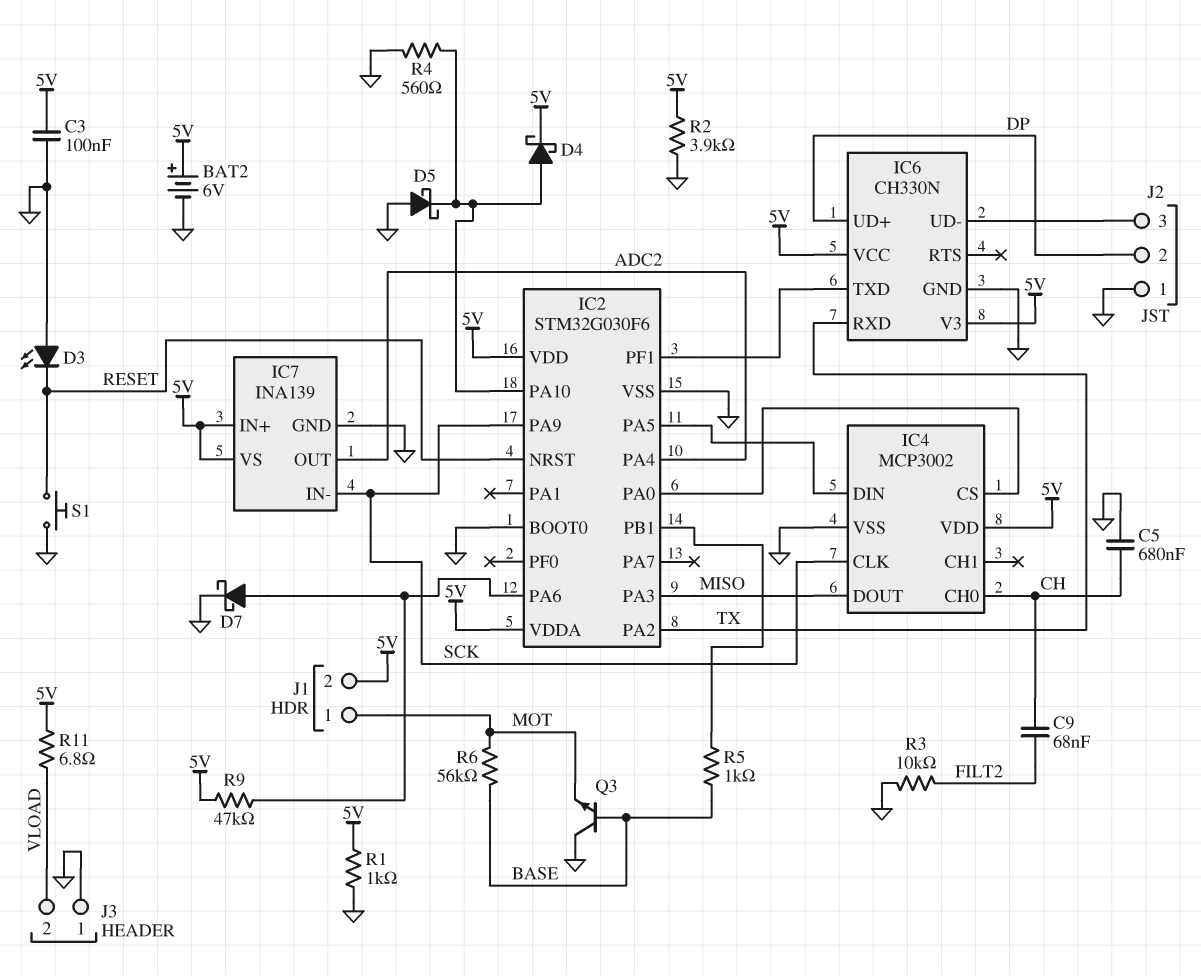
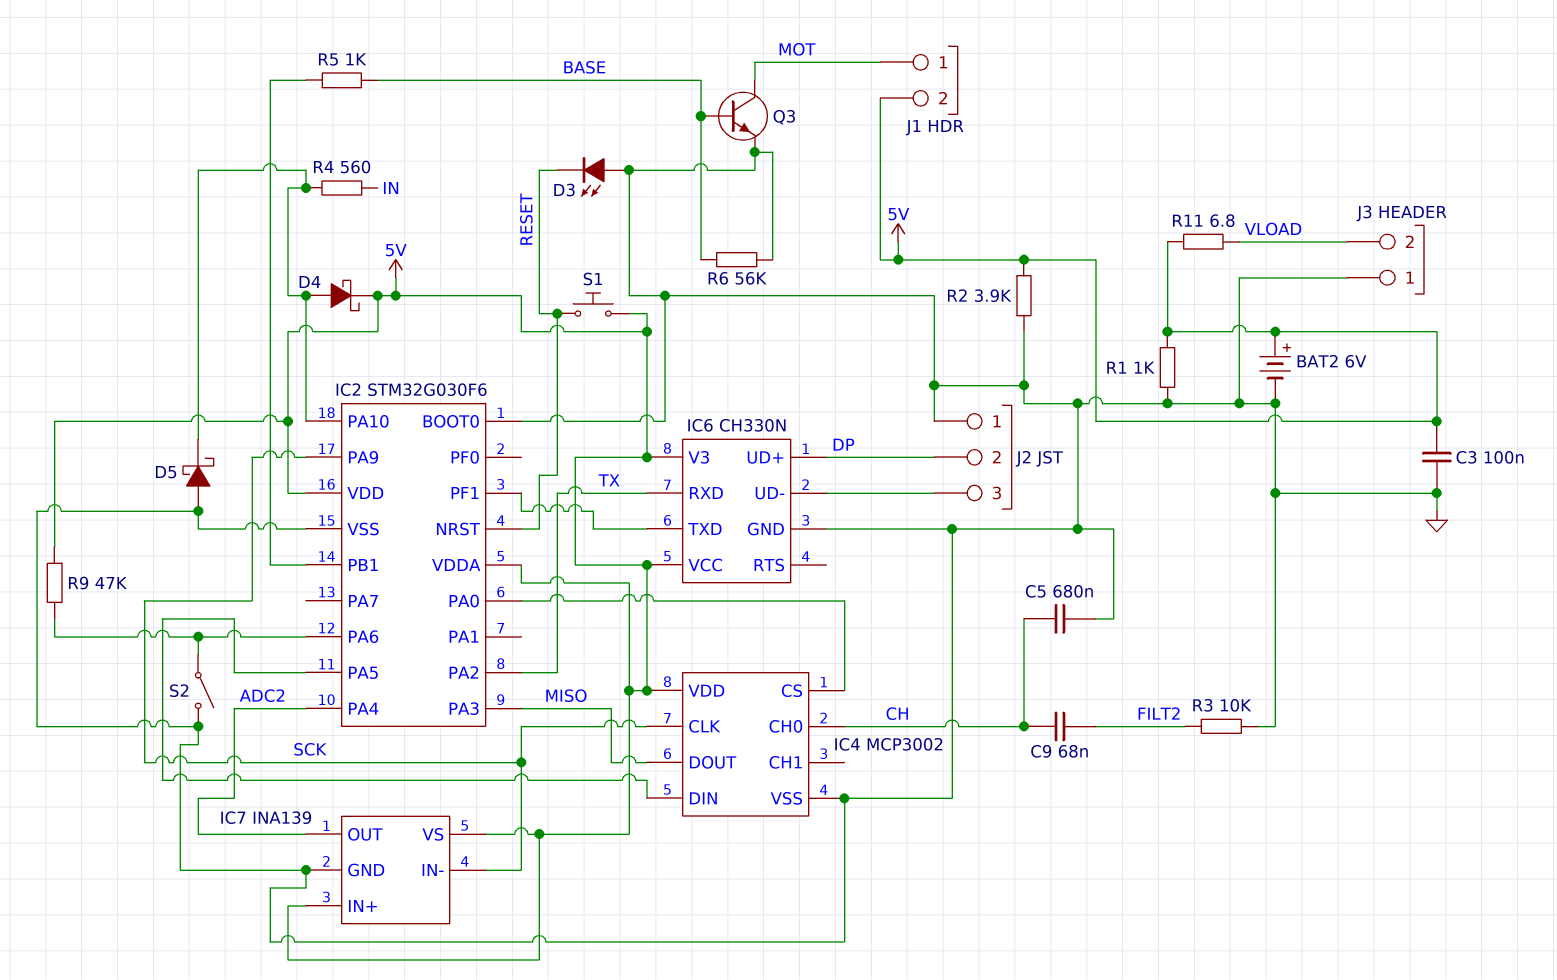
D7: schottky (A IC2/PA6, K GND) -> none
Q3: NPN (B BASE, C GND, E MOT) -> NPN (B BASE, C MOT, E GND)
R4: 560 (GND, IC2/PA10) -> 560 (IC2/PA10, IN)
R6: 56k (BASE, MOT) -> 56k (BASE, GND)
S1: button (GND, RESET) -> button (5V, RESET)
S2: none -> switch (GND, IC2/PA6)

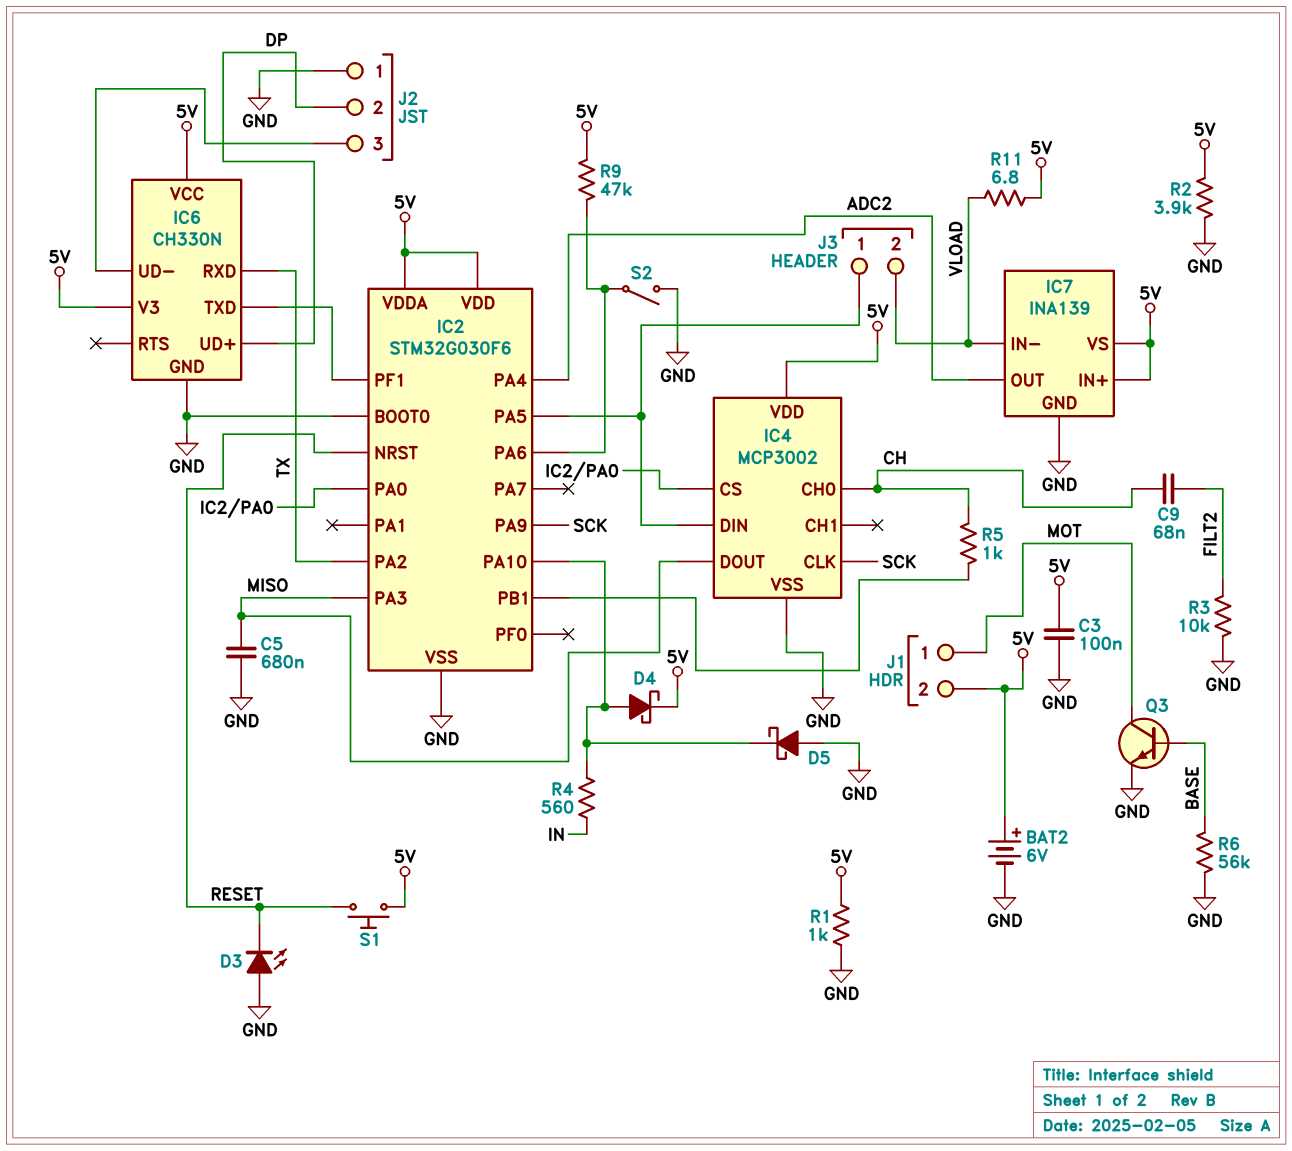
C5: 680nF (CH, GND) -> 680nF (GND, MISO)
IC7 pin IN-: SCK -> VLOAD
J3 pin 1: GND -> IC2/PA5
R5: 1k (BASE, IC2/PB1) -> 1k (CH, IC2/PB1)

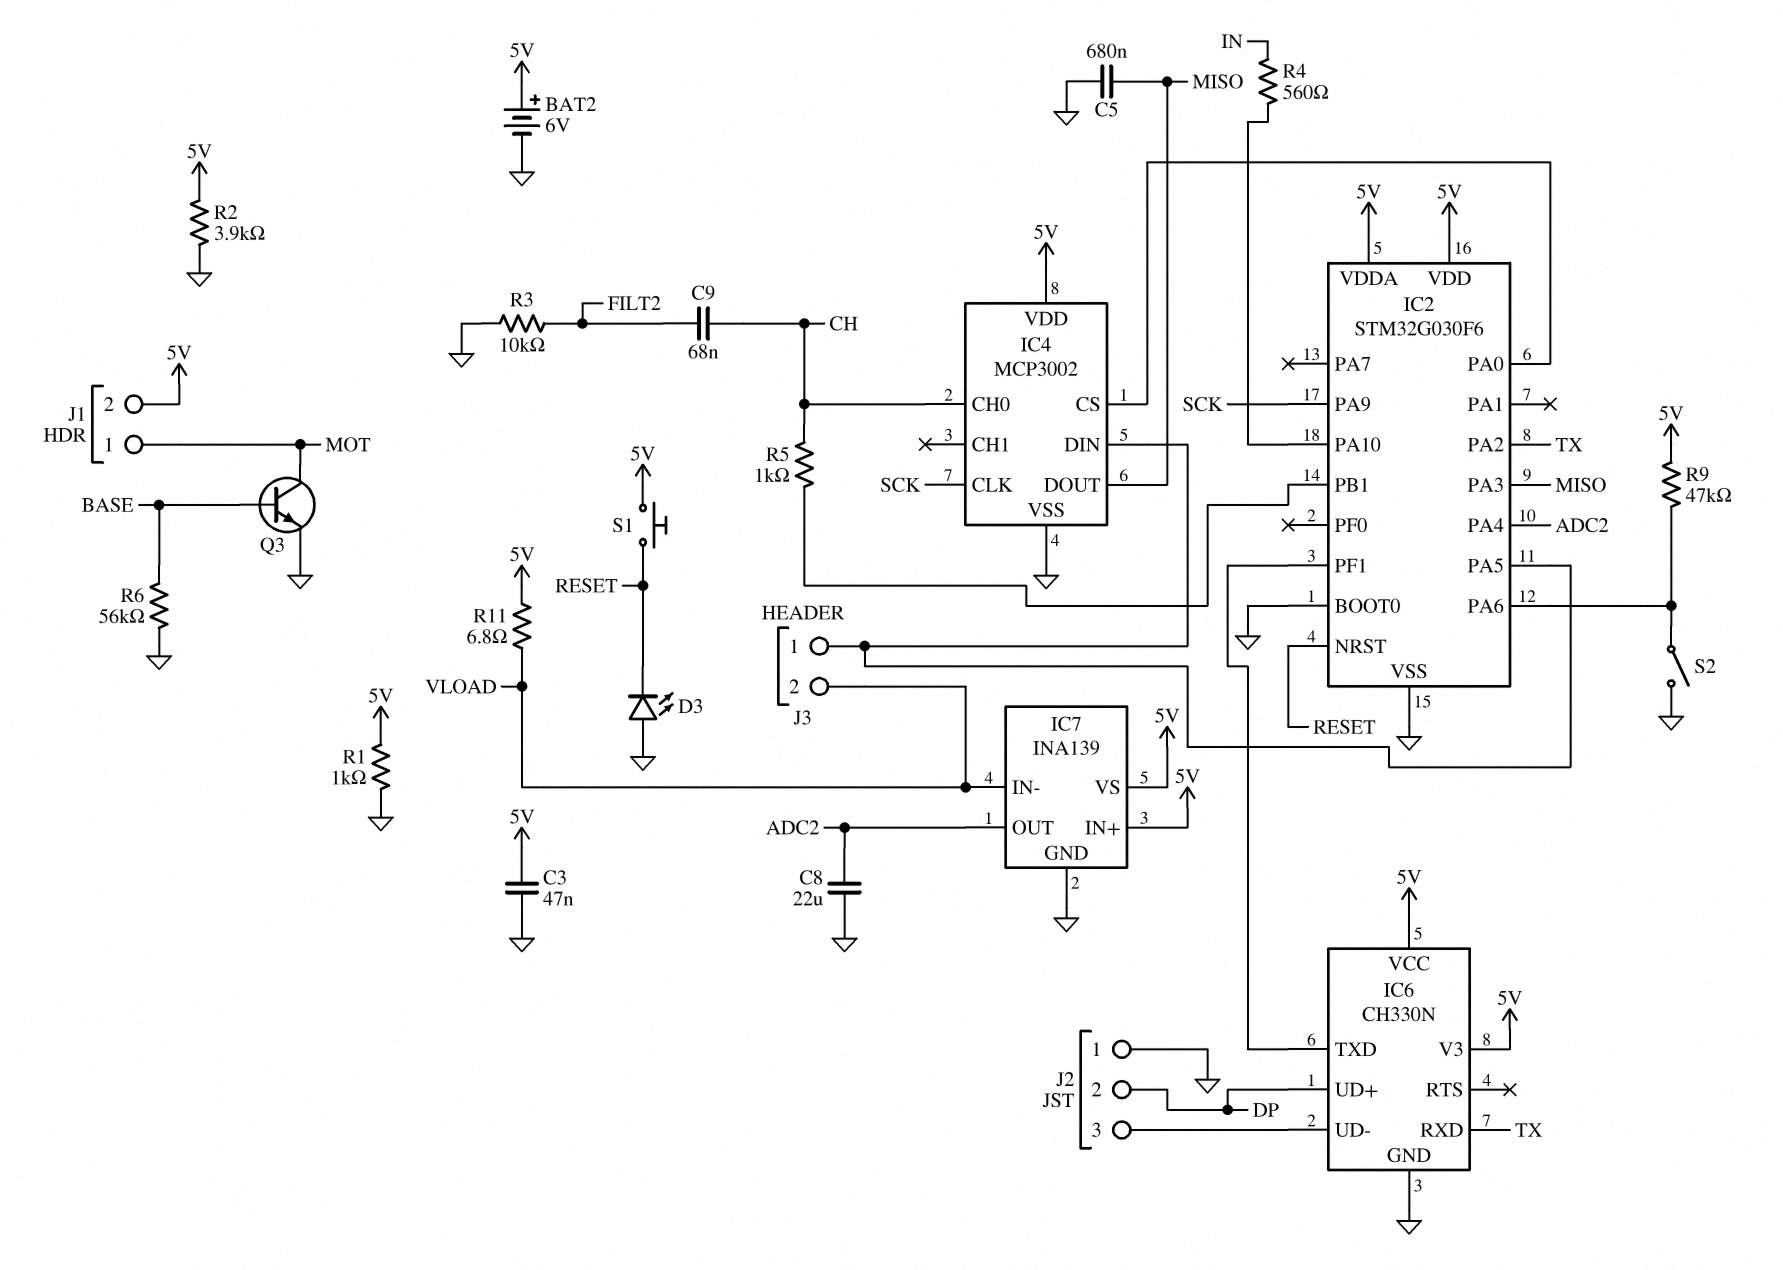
C3: 100nF (5V, GND) -> 47nF (5V, GND)
C8: none -> 22uF (ADC2, GND)
D4: schottky (A IC2/PA10, K 5V) -> none
D5: schottky (A GND, K IC2/PA10) -> none

